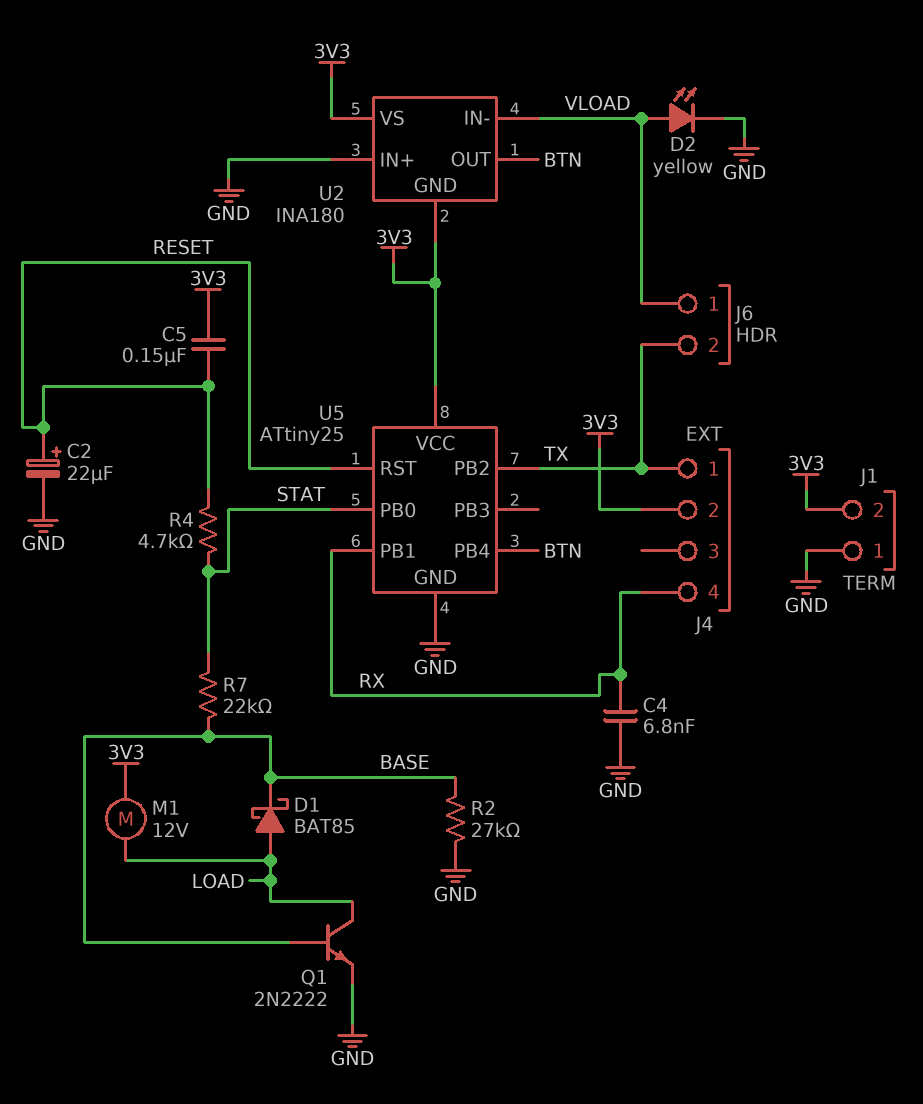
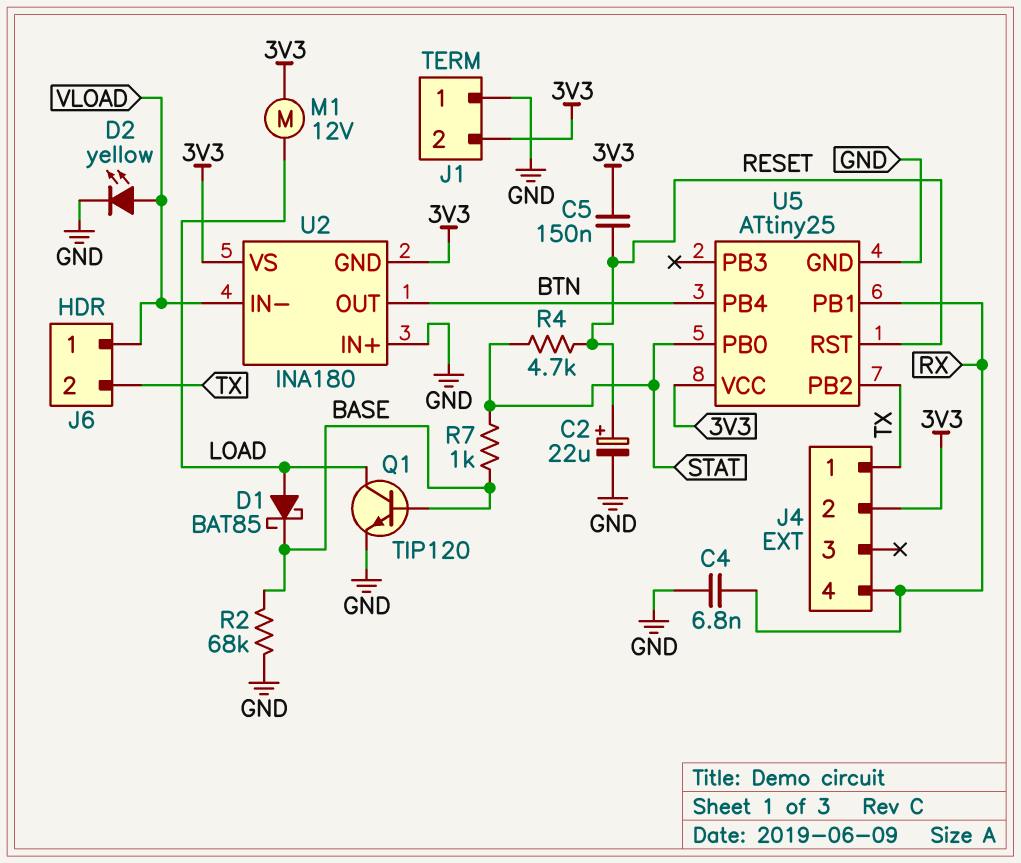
Q1: NPN 2N2222 (B BASE, C LOAD, E GND) -> NPN TIP120 (B BASE, C LOAD, E GND)
R2: 27k (BASE, GND) -> 68k (BASE, GND)
R7: 22k (BASE, STAT) -> 1k (BASE, STAT)

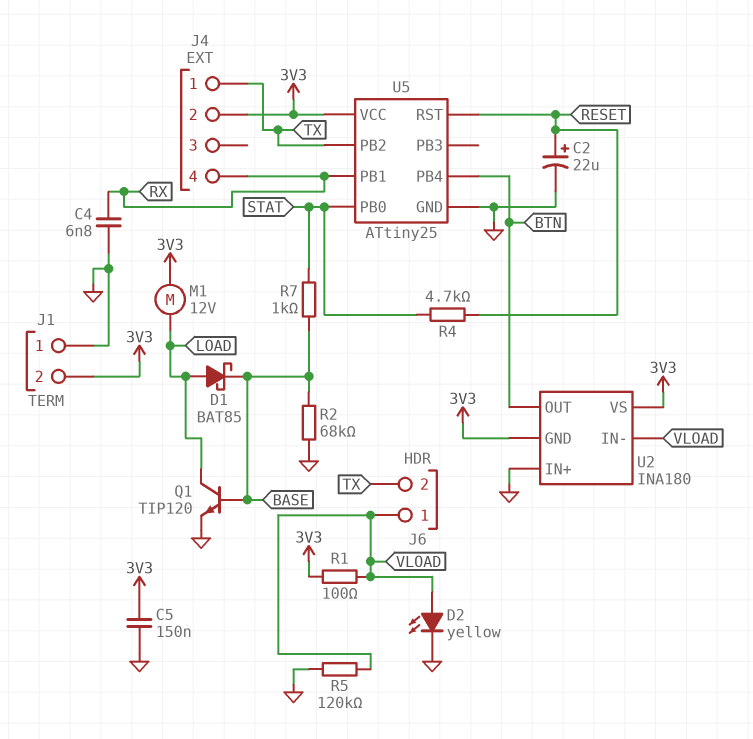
C5: 150nF (3V3, RESET) -> 150nF (3V3, GND)
R1: none -> 100 (3V3, VLOAD)
R5: none -> 120k (GND, VLOAD)

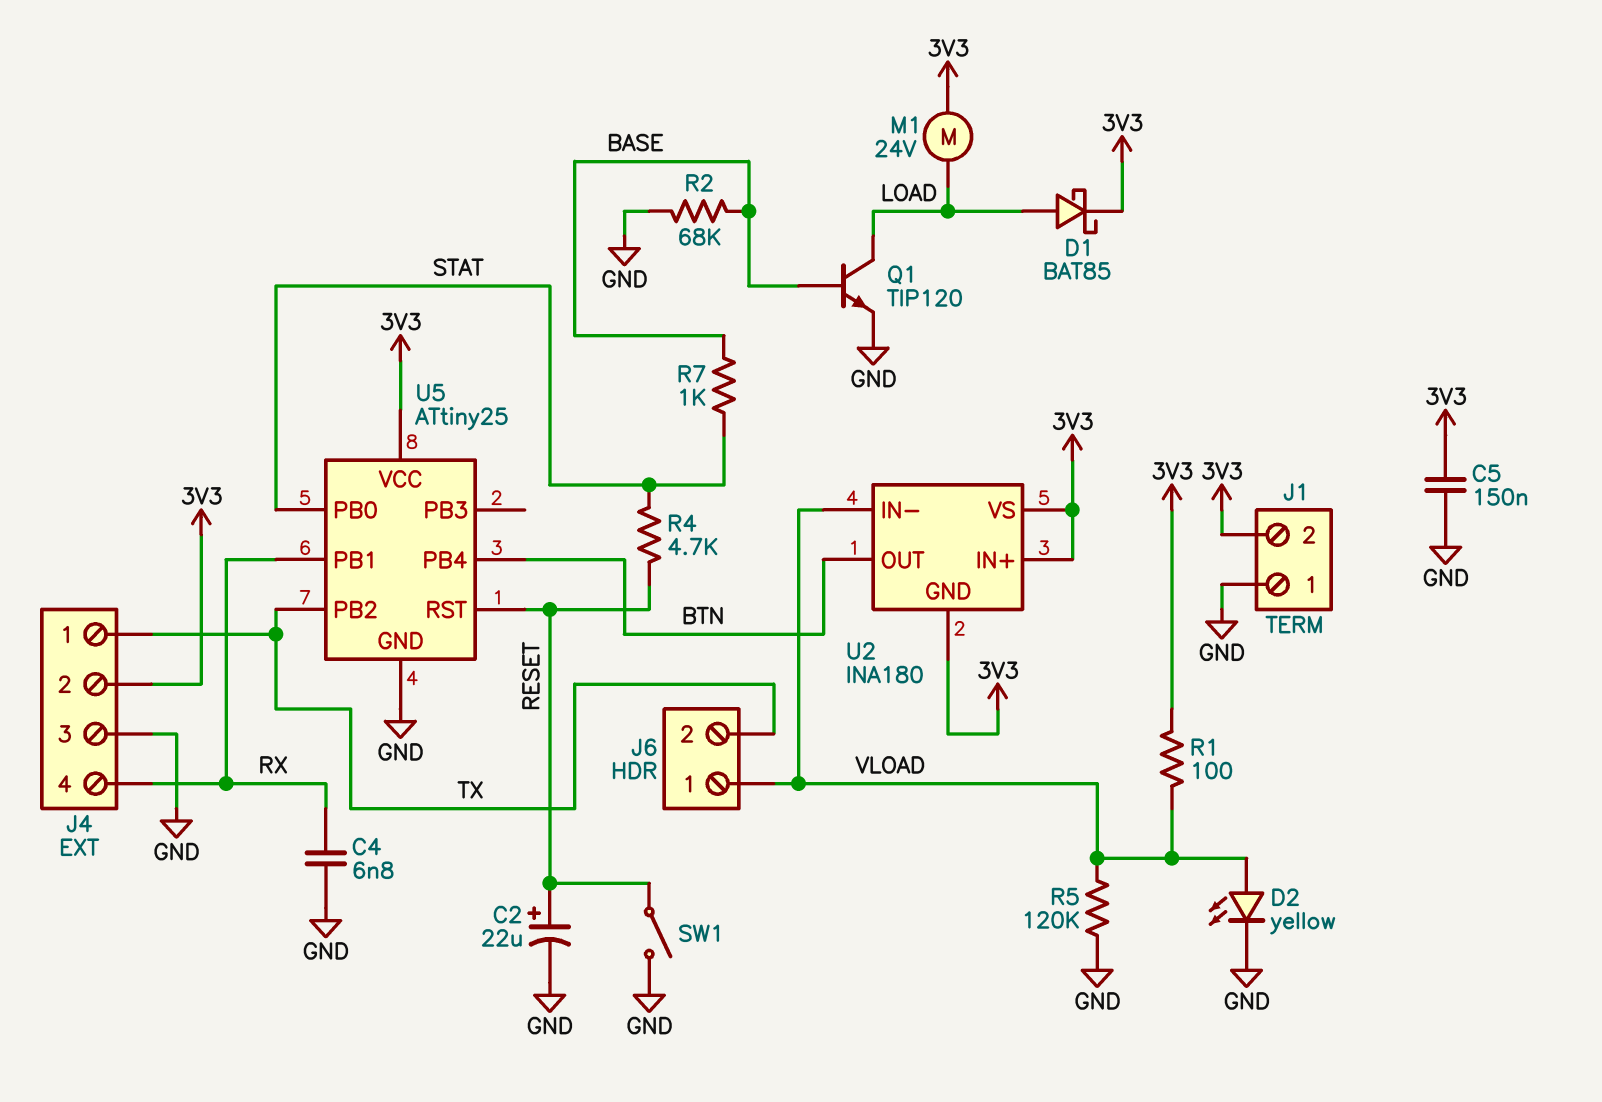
D1: schottky BAT85 (A LOAD, K BASE) -> schottky BAT85 (A LOAD, K 3V3)
J4 pin 3: none -> GND
M1: motor 12V (3V3, LOAD) -> motor 24V (3V3, LOAD)
SW1: none -> switch (GND, RESET)
U2 pin IN+: GND -> 3V3

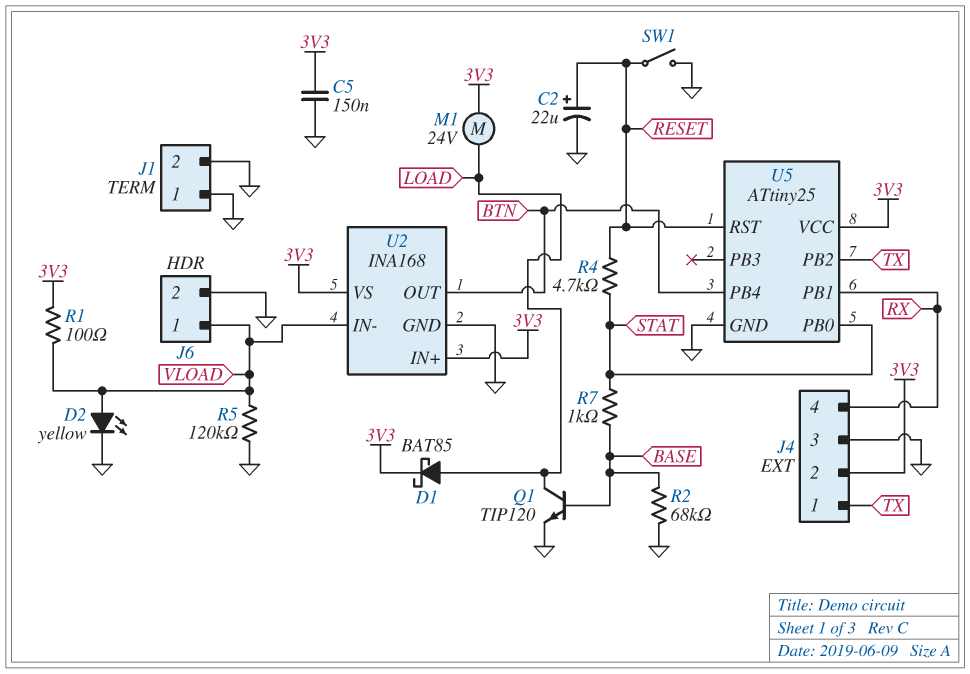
C4: 6.8nF (GND, RX) -> none
J1 pin 2: 3V3 -> GND
J6 pin 2: TX -> GND
U2: INA180 -> INA168
U2 pin GND: 3V3 -> GND

